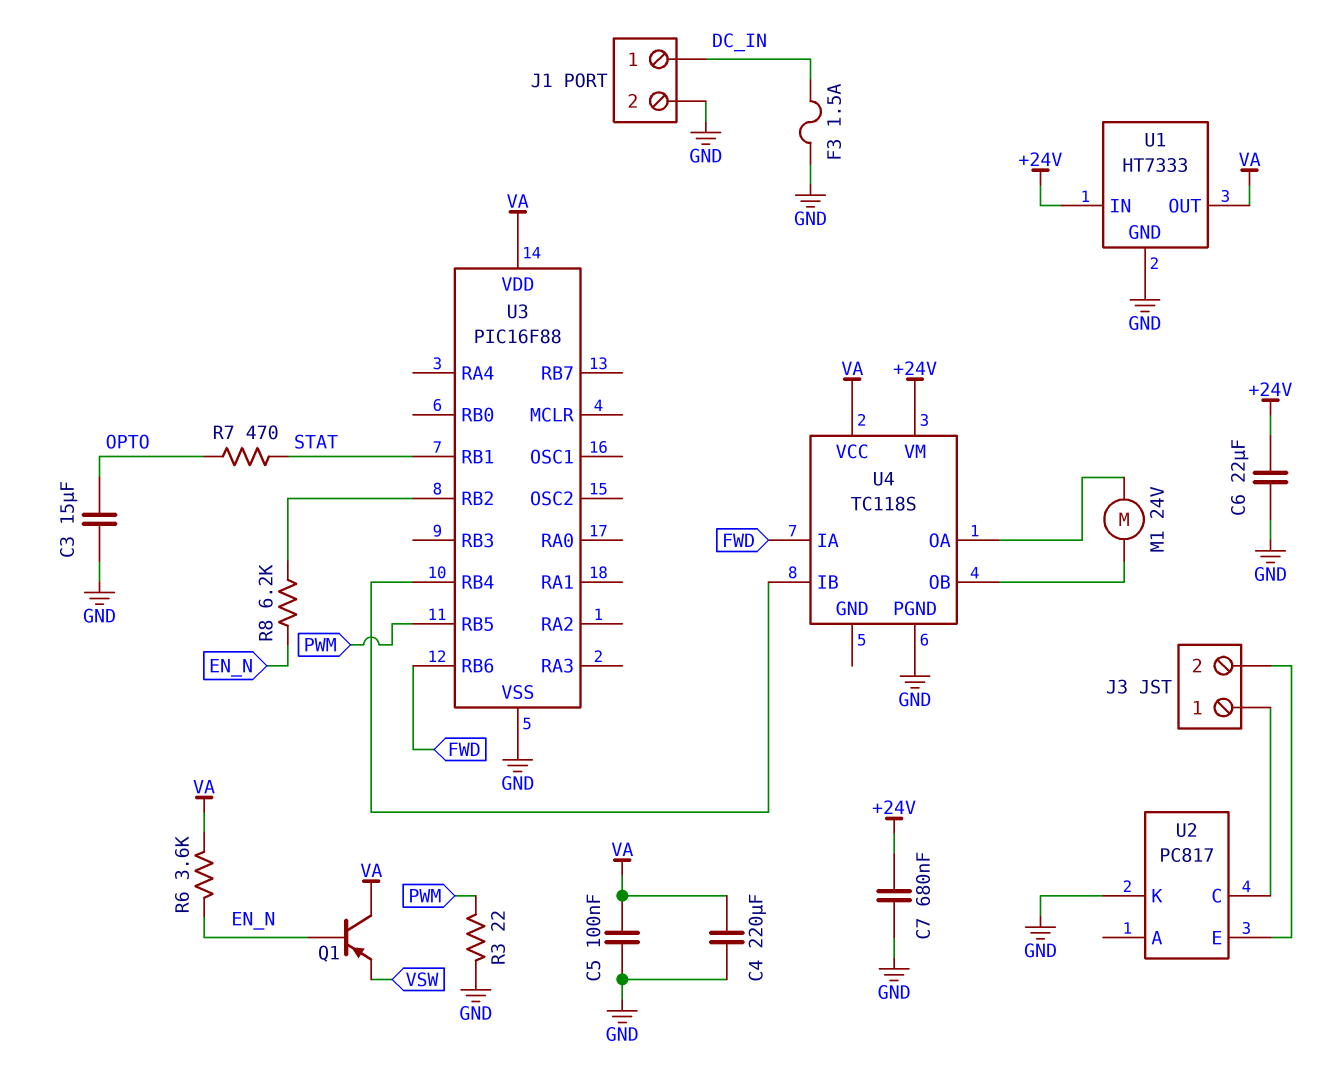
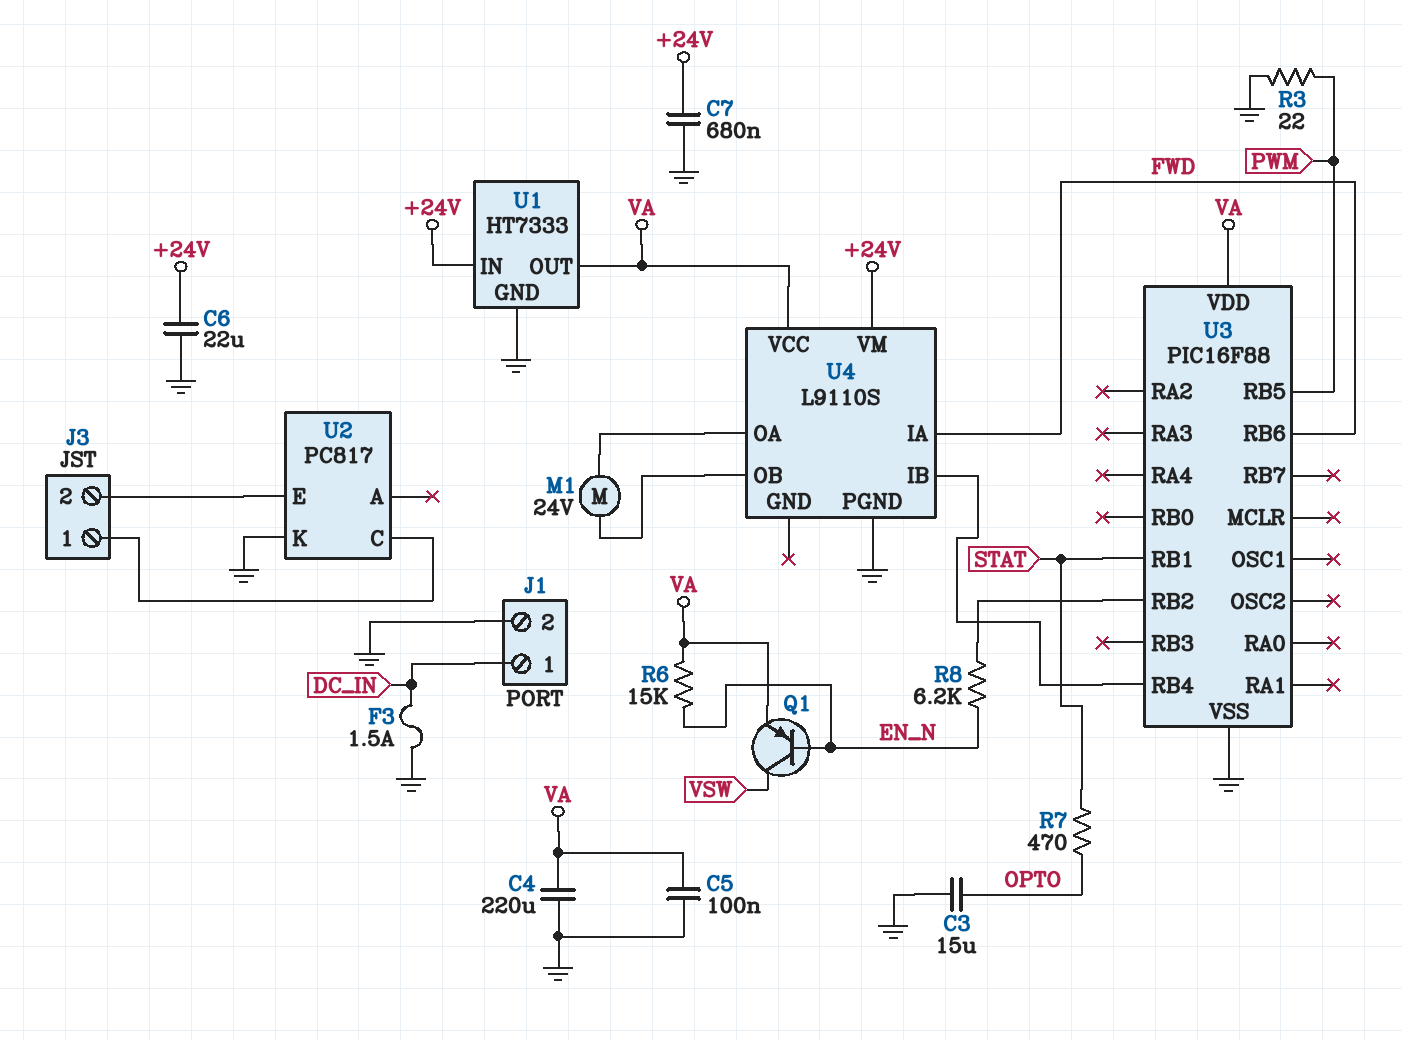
Q1: PNP (B EN_N, C VA, E VSW) -> PNP (B EN_N, C VSW, E VA)
R6: 3.6k (EN_N, VA) -> 15k (EN_N, VA)
U4: TC118S -> L9110S

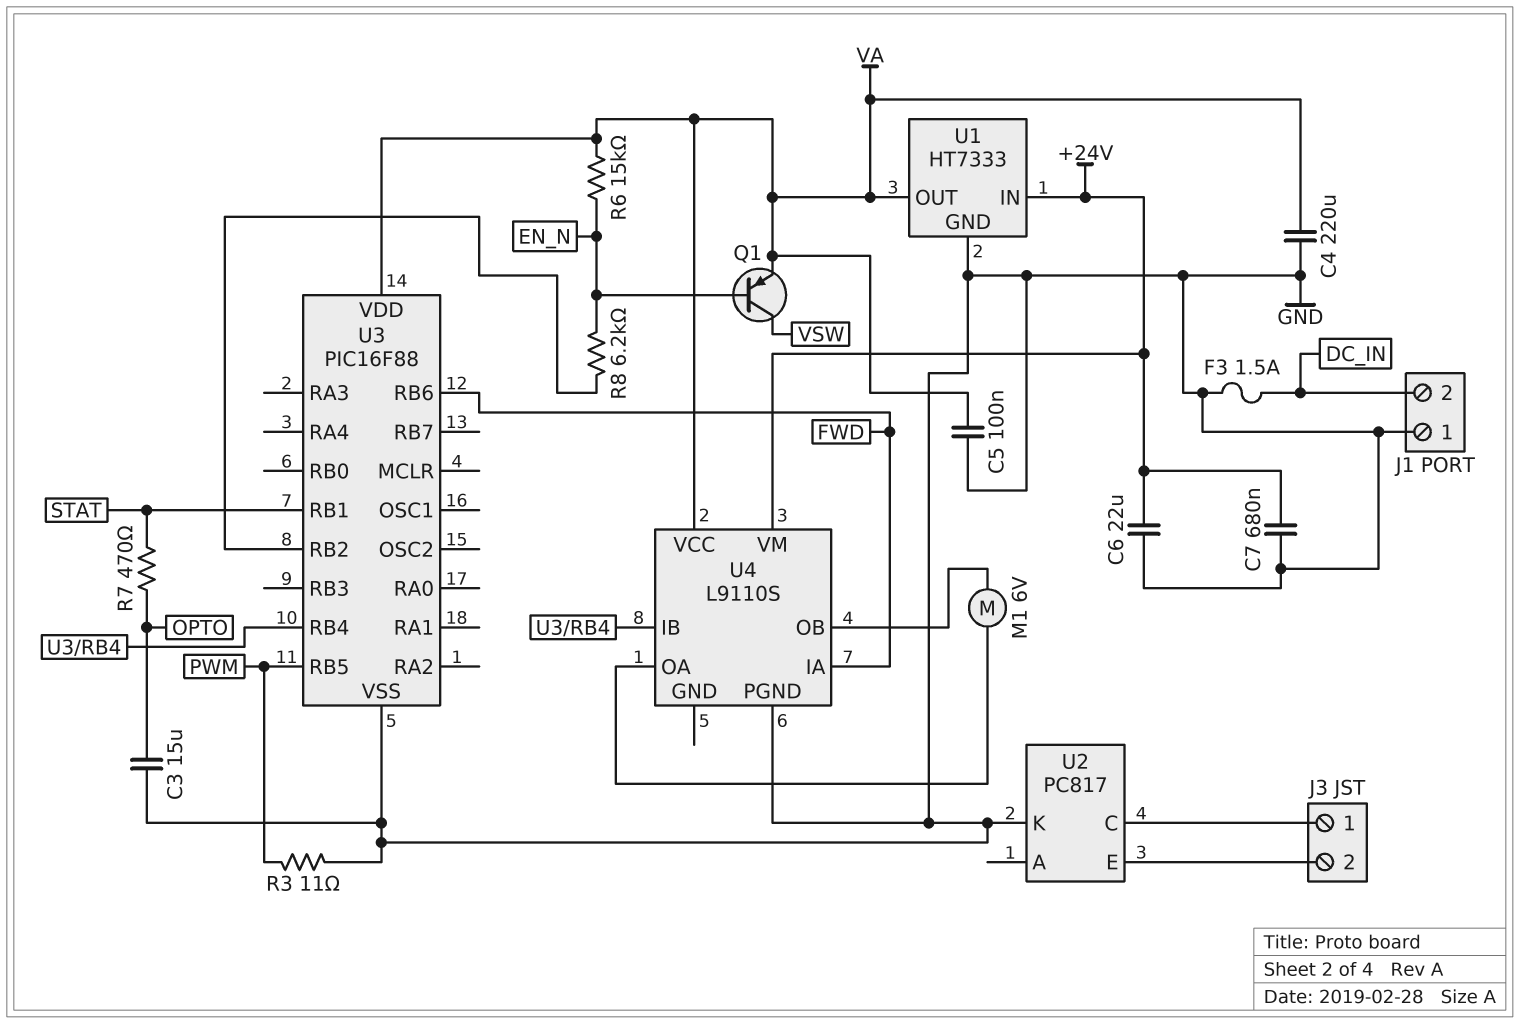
J1 pin 1: DC_IN -> GND
J1 pin 2: GND -> DC_IN
M1: motor 24V (U4/OA, U4/OB) -> motor 6V (U4/OA, U4/OB)
R3: 22 (GND, PWM) -> 11 (GND, PWM)

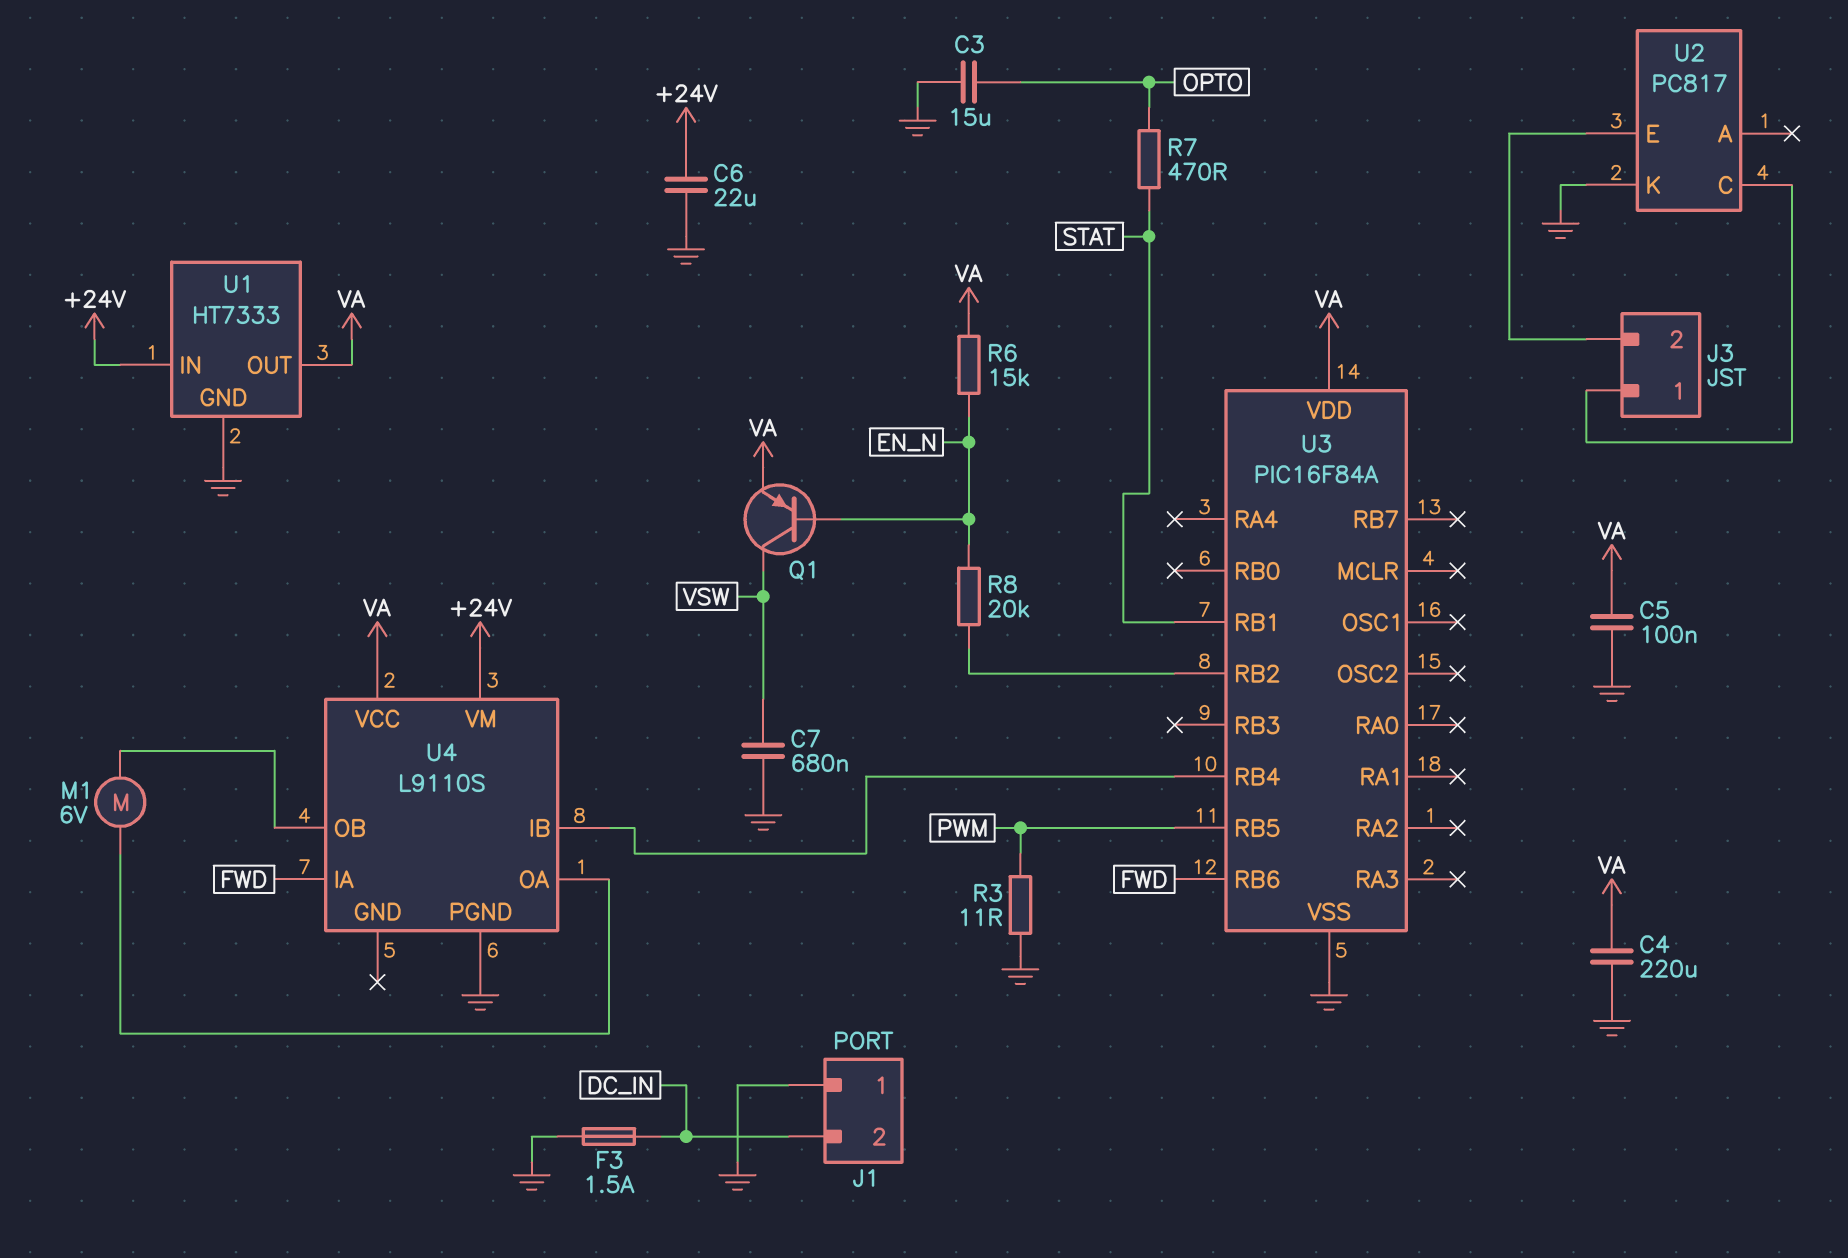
C7: 680nF (+24V, GND) -> 680nF (GND, VSW)
R8: 6.2k (EN_N, U3/RB2) -> 20k (EN_N, U3/RB2)
U3: PIC16F88 -> PIC16F84A

